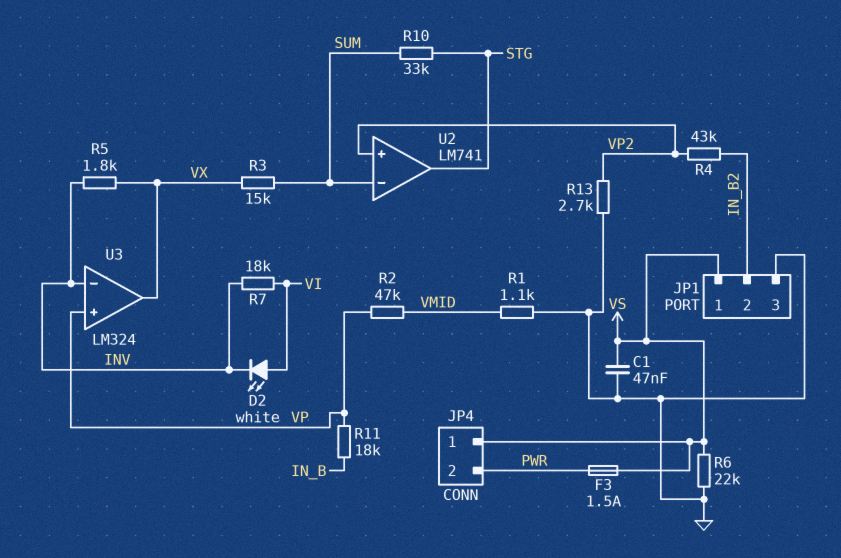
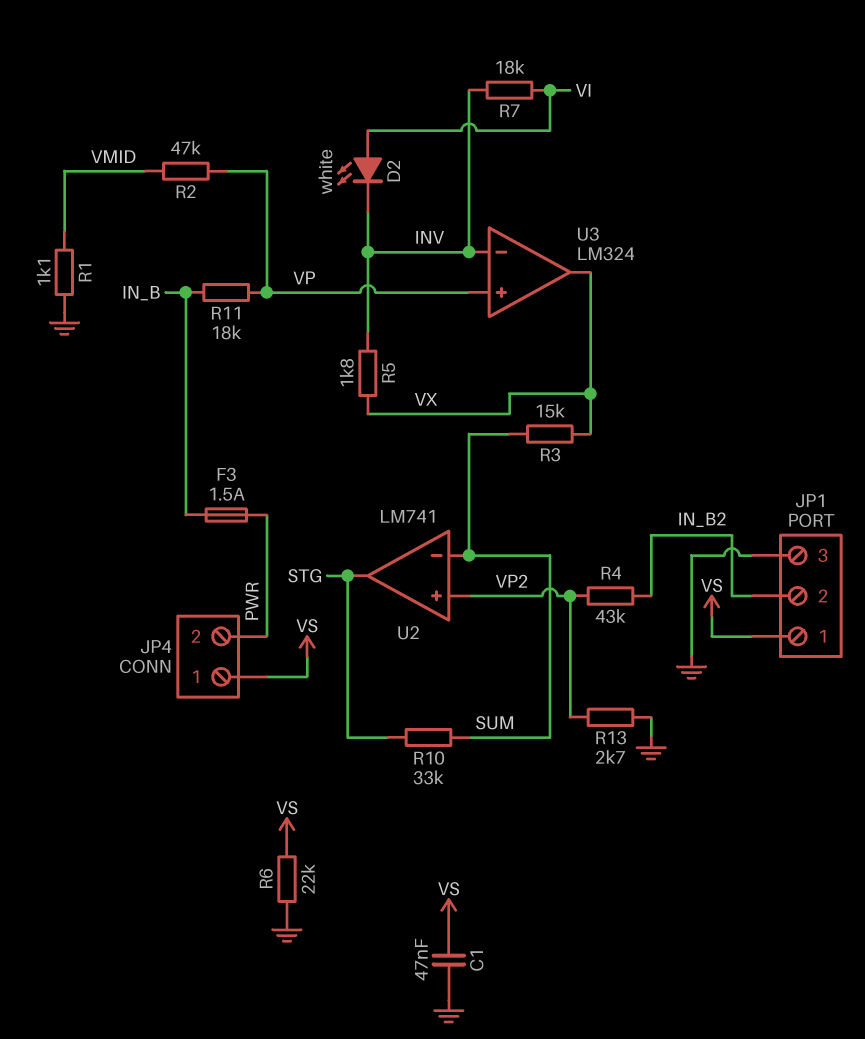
F3: 1.5A (PWR, VS) -> 1.5A (IN_B, PWR)

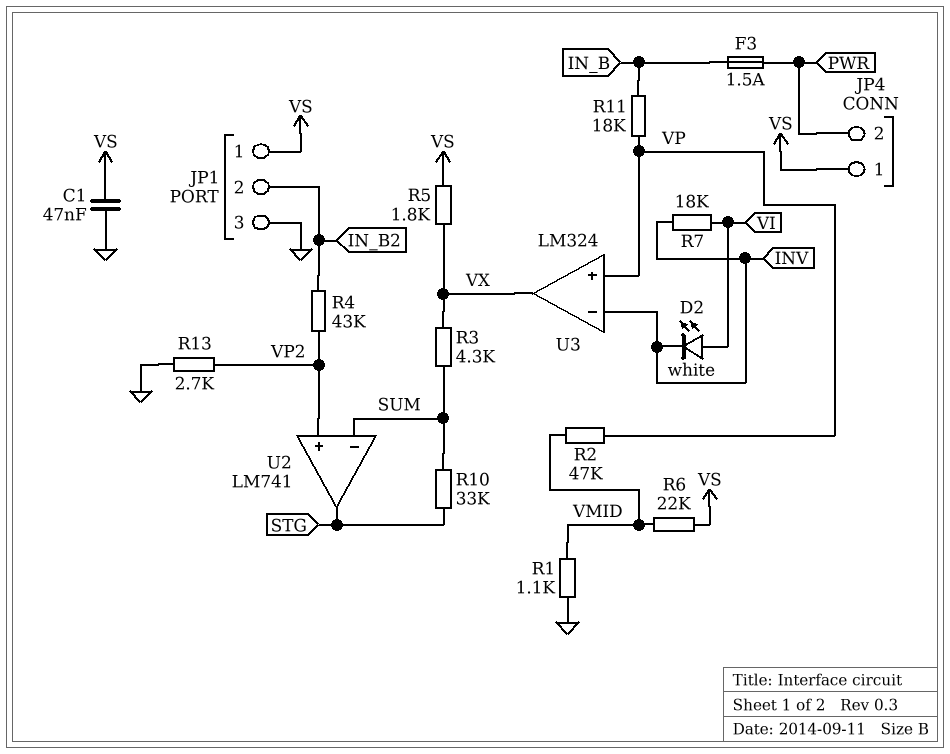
R3: 15k (SUM, VX) -> 4.3k (SUM, VX)
R5: 1.8k (INV, VX) -> 1.8k (VS, VX)
R6: 22k (GND, VS) -> 22k (VMID, VS)

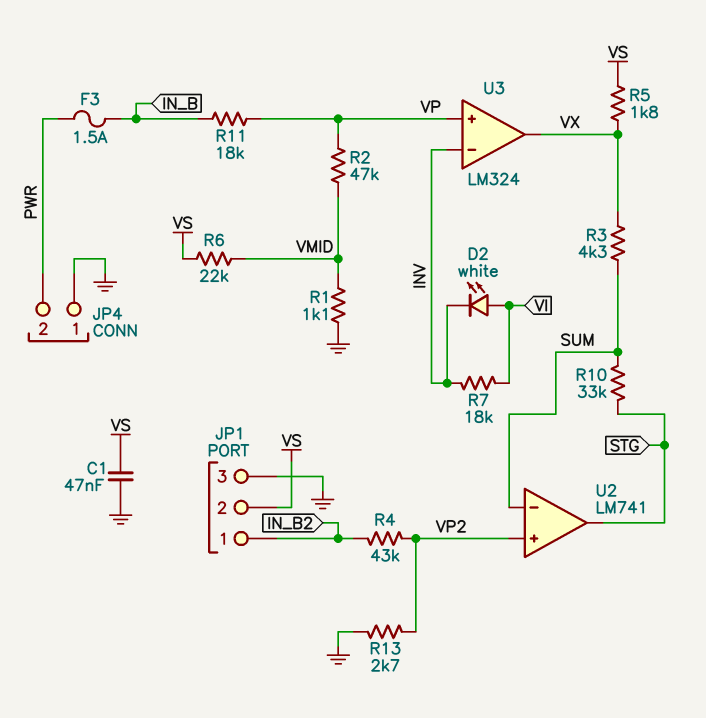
JP1 pin 1: VS -> IN_B2
JP1 pin 2: IN_B2 -> VS
JP4 pin 1: VS -> GND

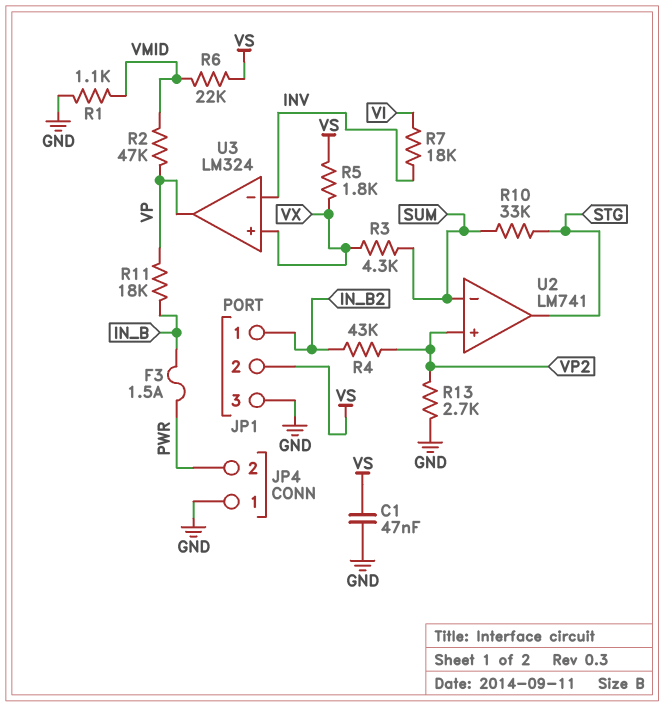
D2: LED white (A VI, K INV) -> none
U3 pin in+: VP -> VX
U3 pin out: VX -> VP

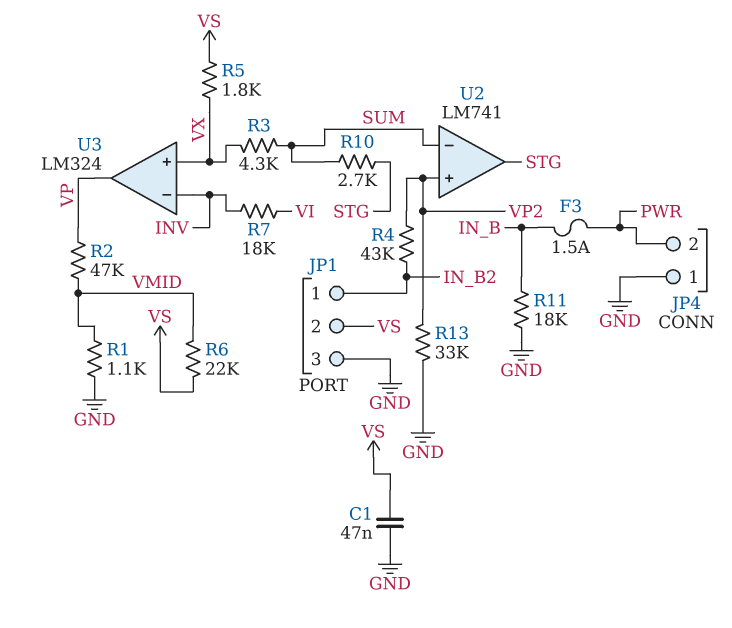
R10: 33k (STG, SUM) -> 2.7k (STG, SUM)
R11: 18k (IN_B, VP) -> 18k (GND, IN_B)
R13: 2.7k (GND, VP2) -> 33k (GND, VP2)

